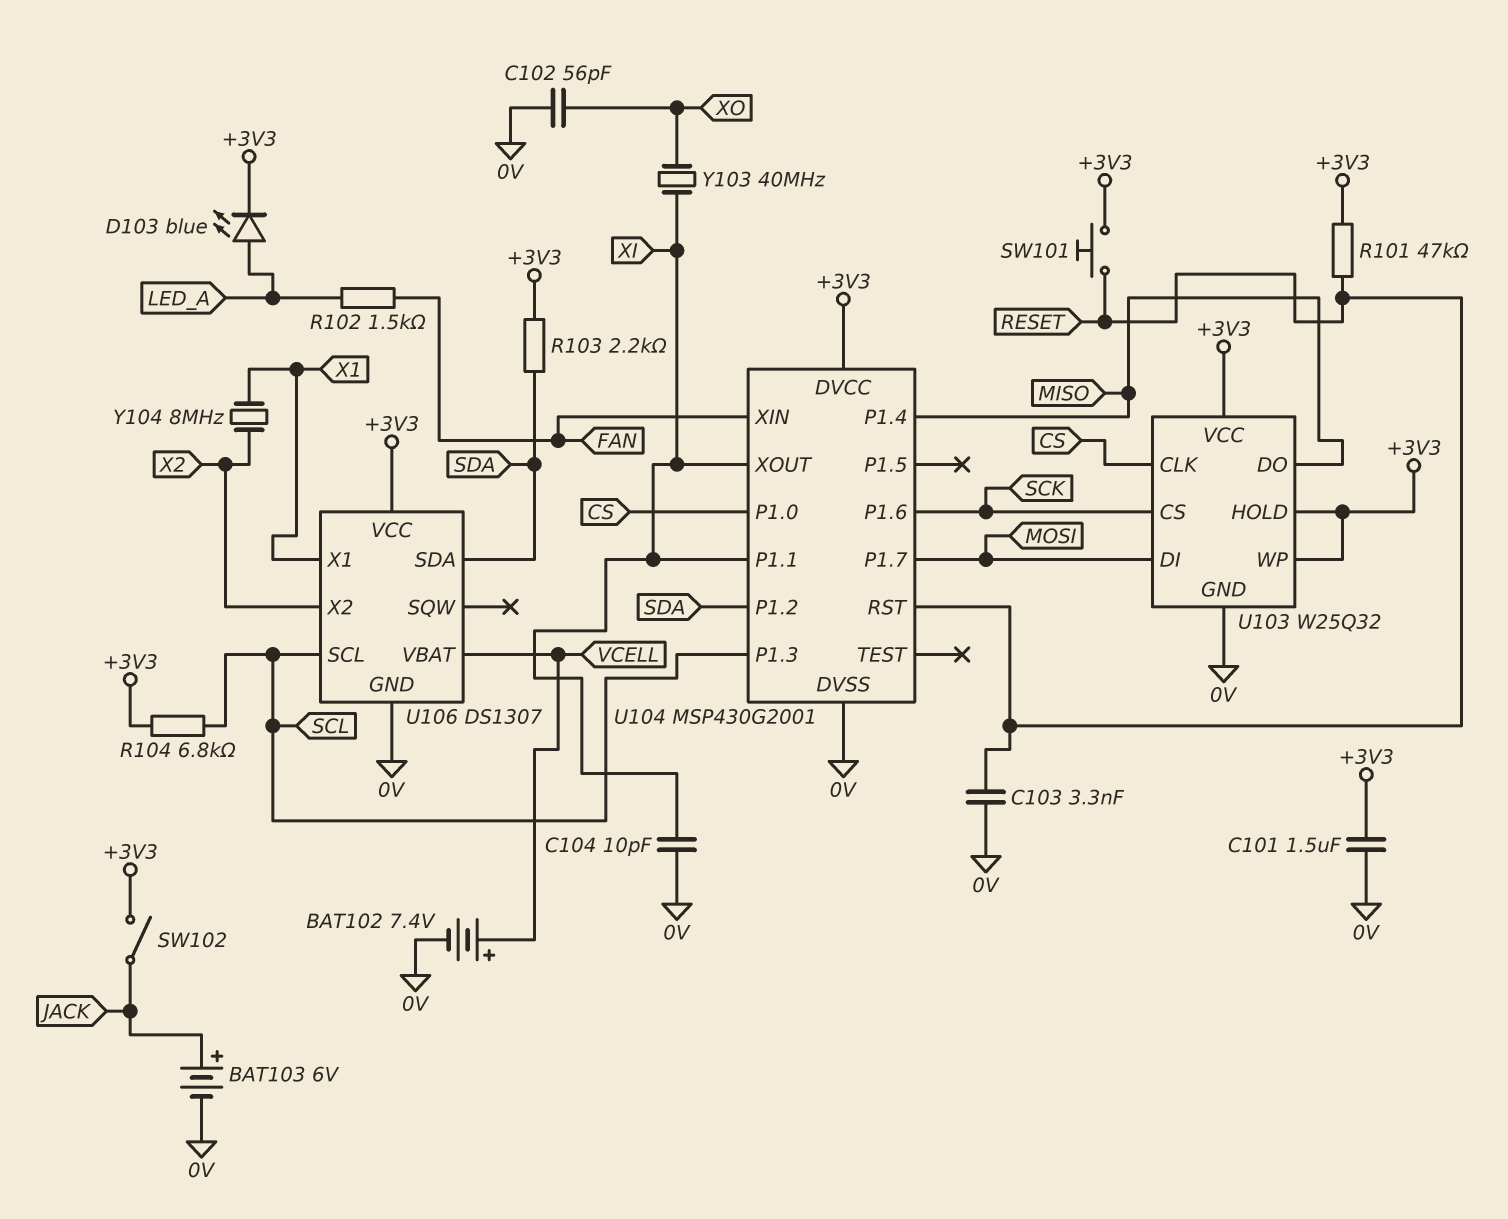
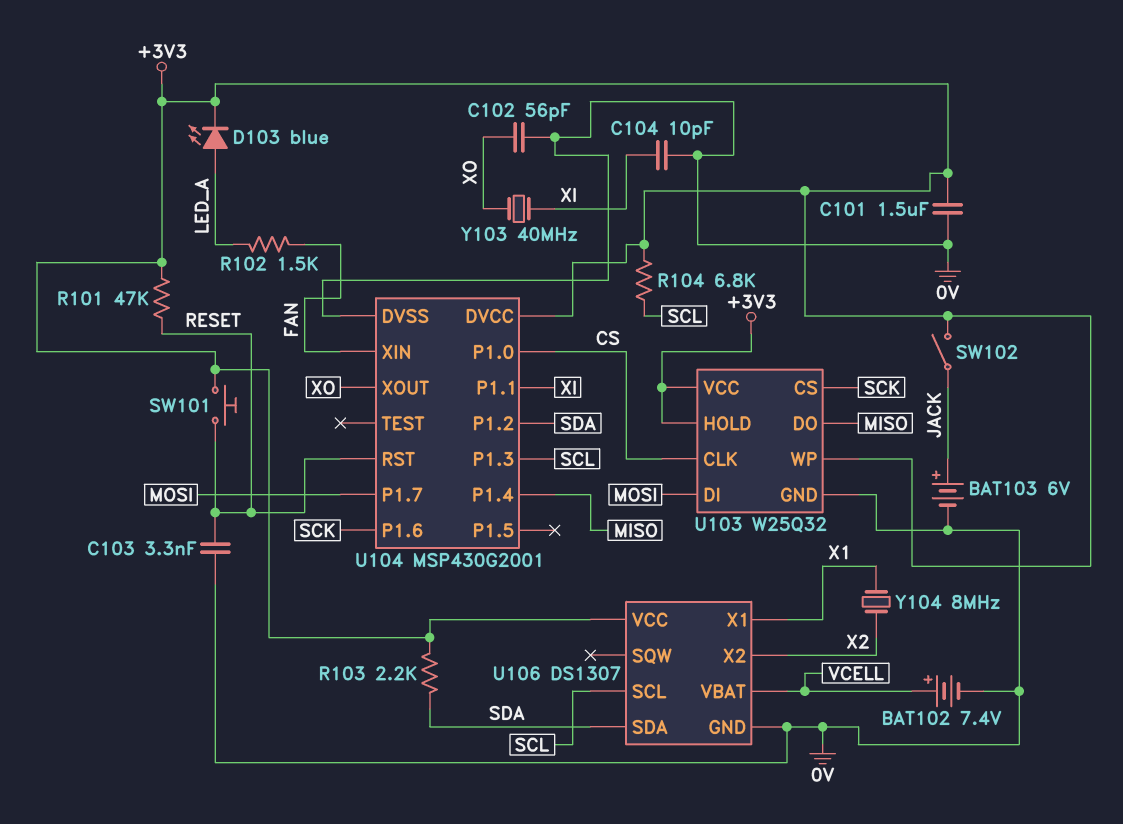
U104 pin XOUT: XI -> XO

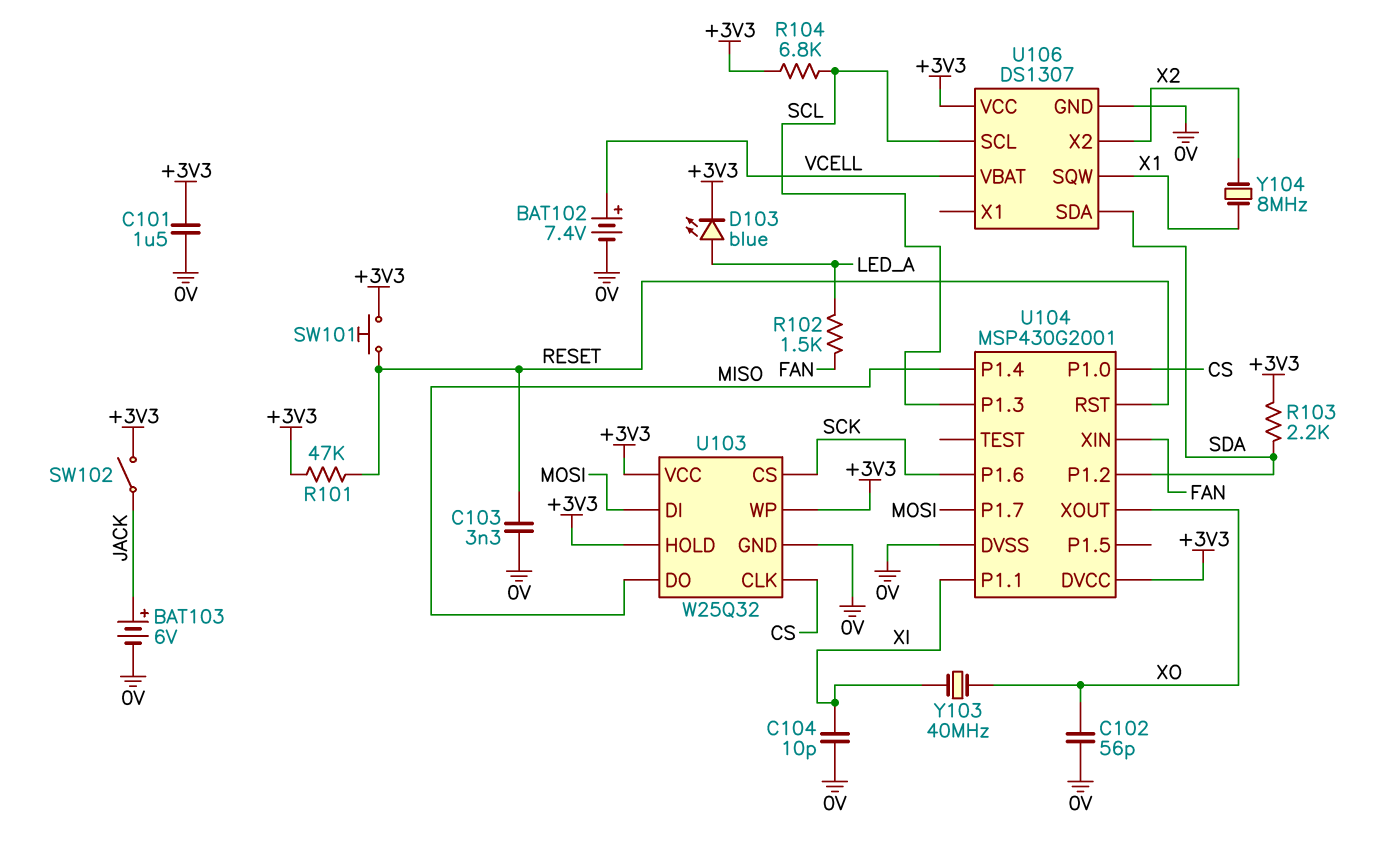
U106 pin SQW: none -> X1
U106 pin X1: X1 -> none

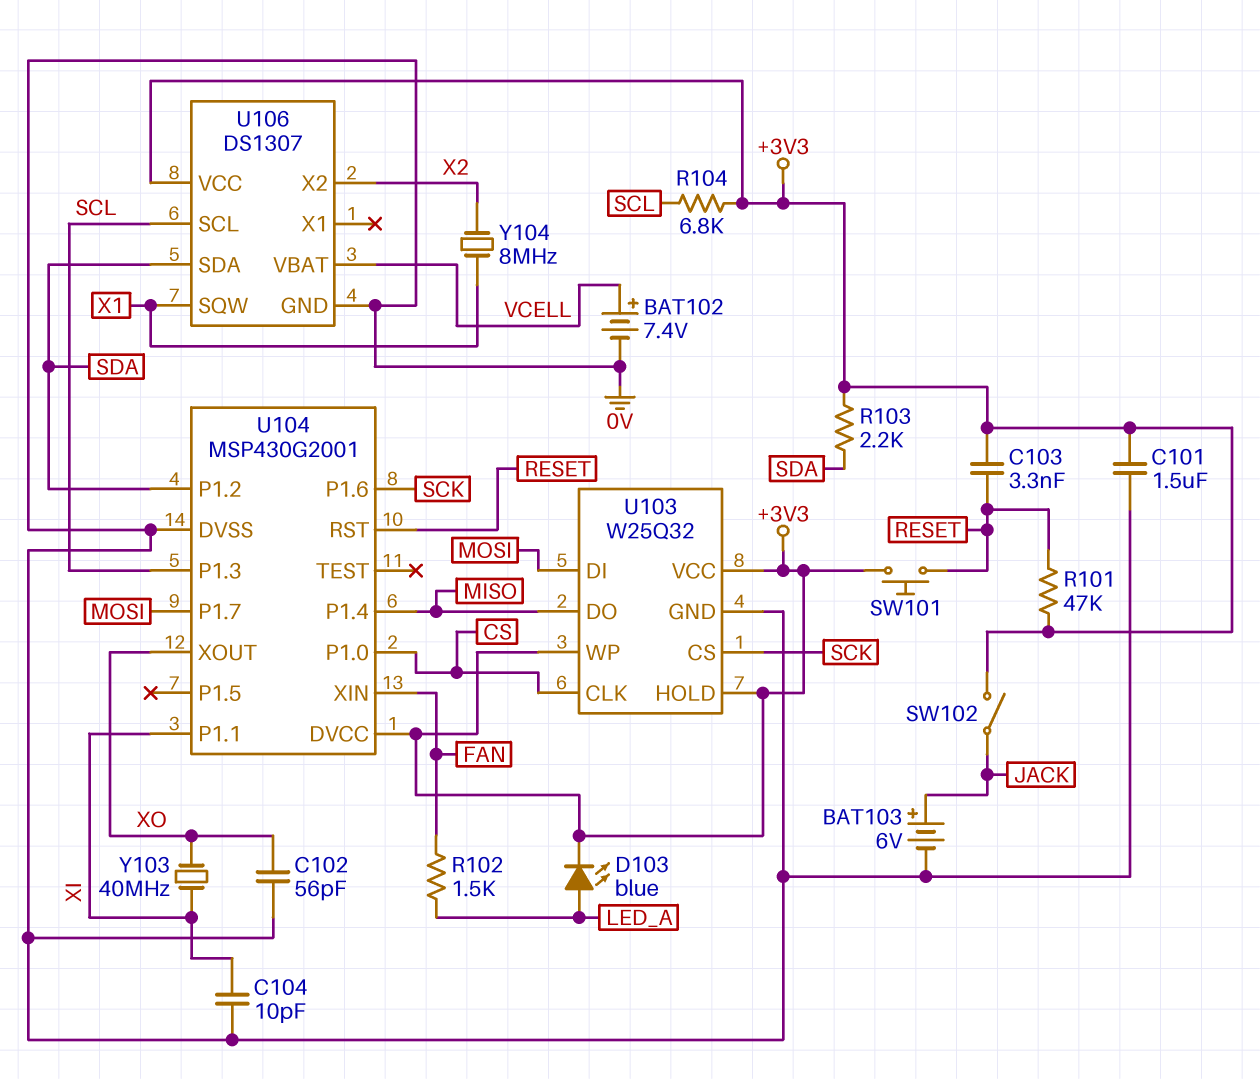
C103: 3.3nF (0V, RESET) -> 3.3nF (+3V3, RESET)

